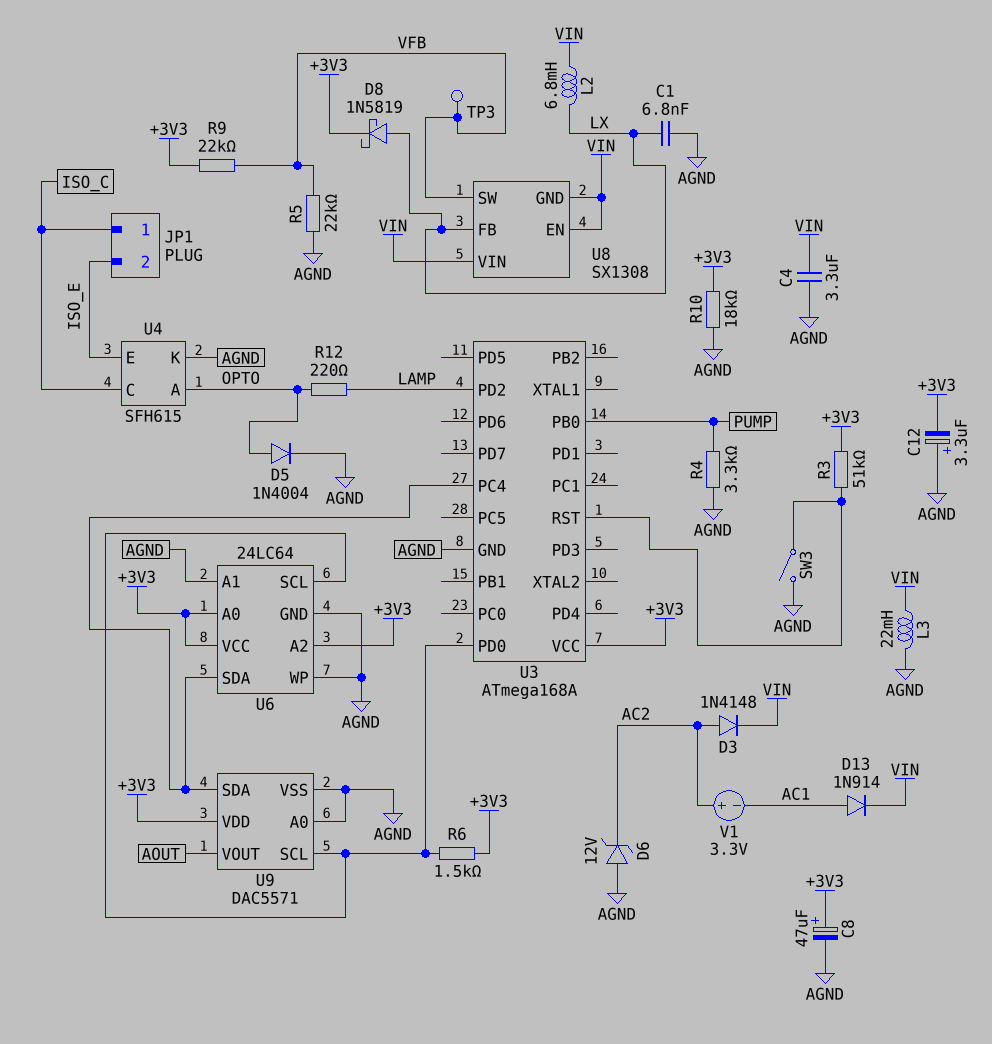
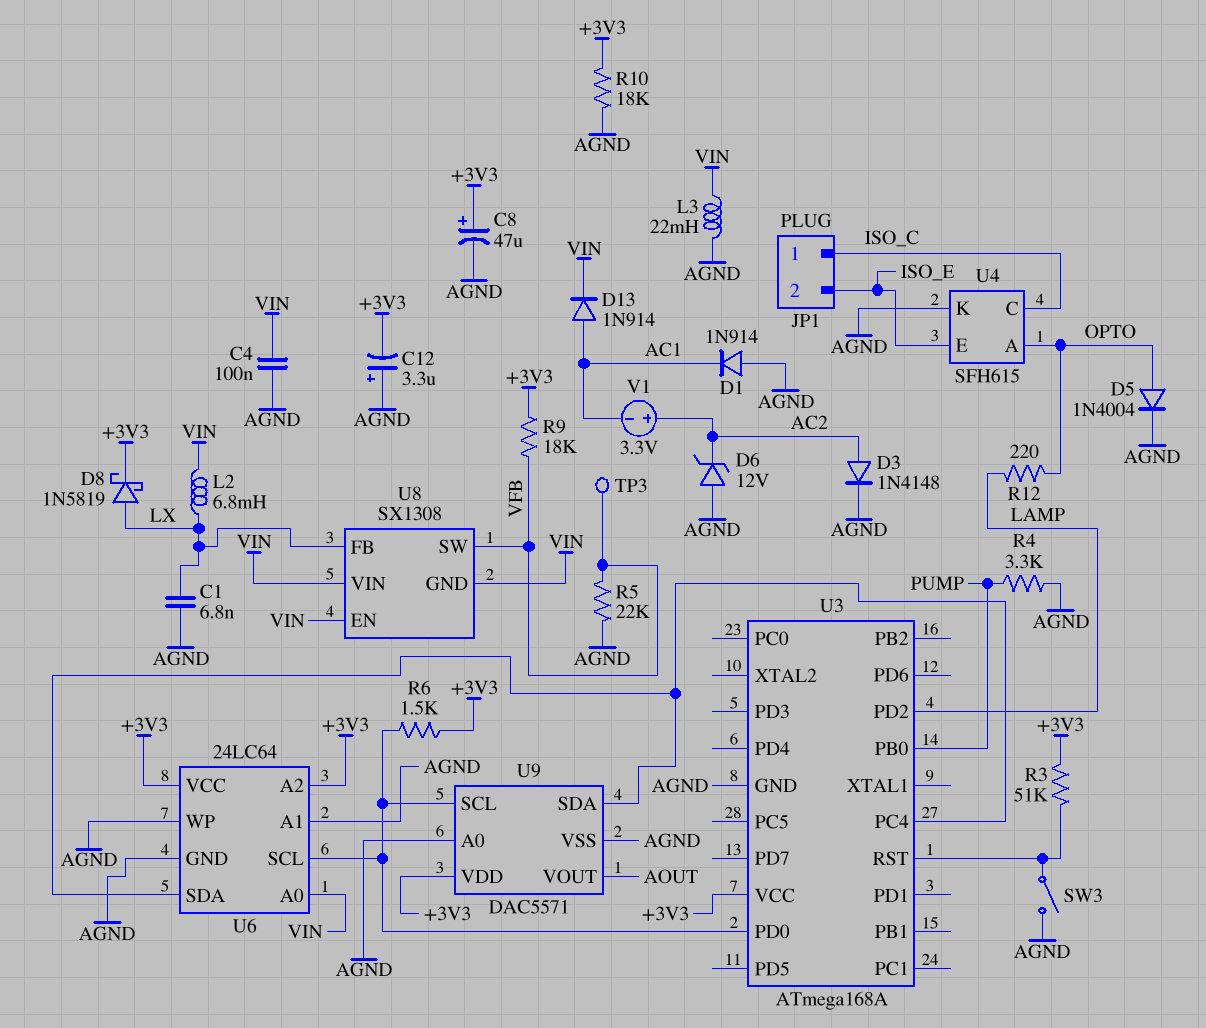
C4: 3.3uF (AGND, VIN) -> 100nF (AGND, VIN)
D1: none -> diode 1N914 (A AGND, K AC1)
D3: diode 1N4148 (A AC2, K VIN) -> diode 1N4148 (A AC2, K AGND)
R9: 22k (+3V3, VFB) -> 18k (+3V3, VFB)
U6 pin A0: +3V3 -> VIN

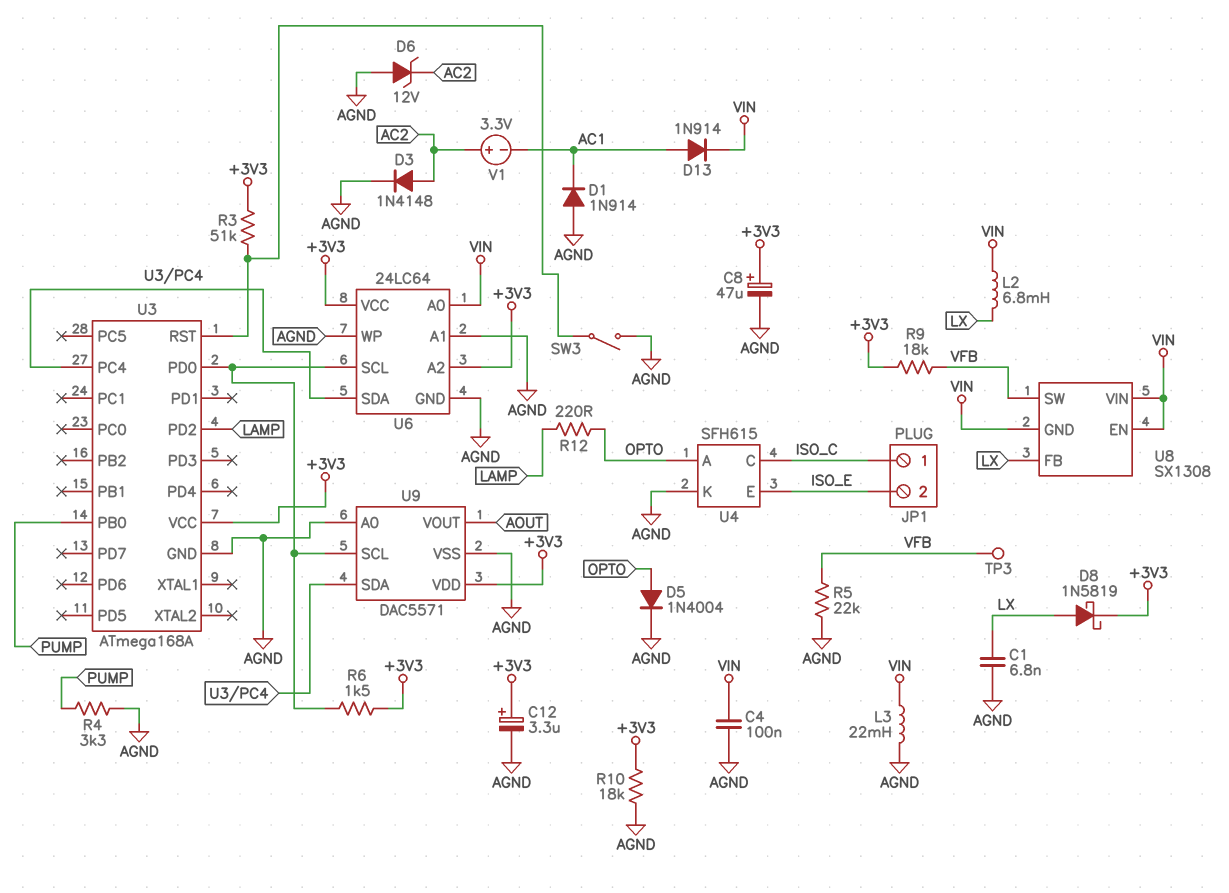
C12: 3.3uF (plus AGND, minus +3V3) -> 3.3uF (plus +3V3, minus AGND)

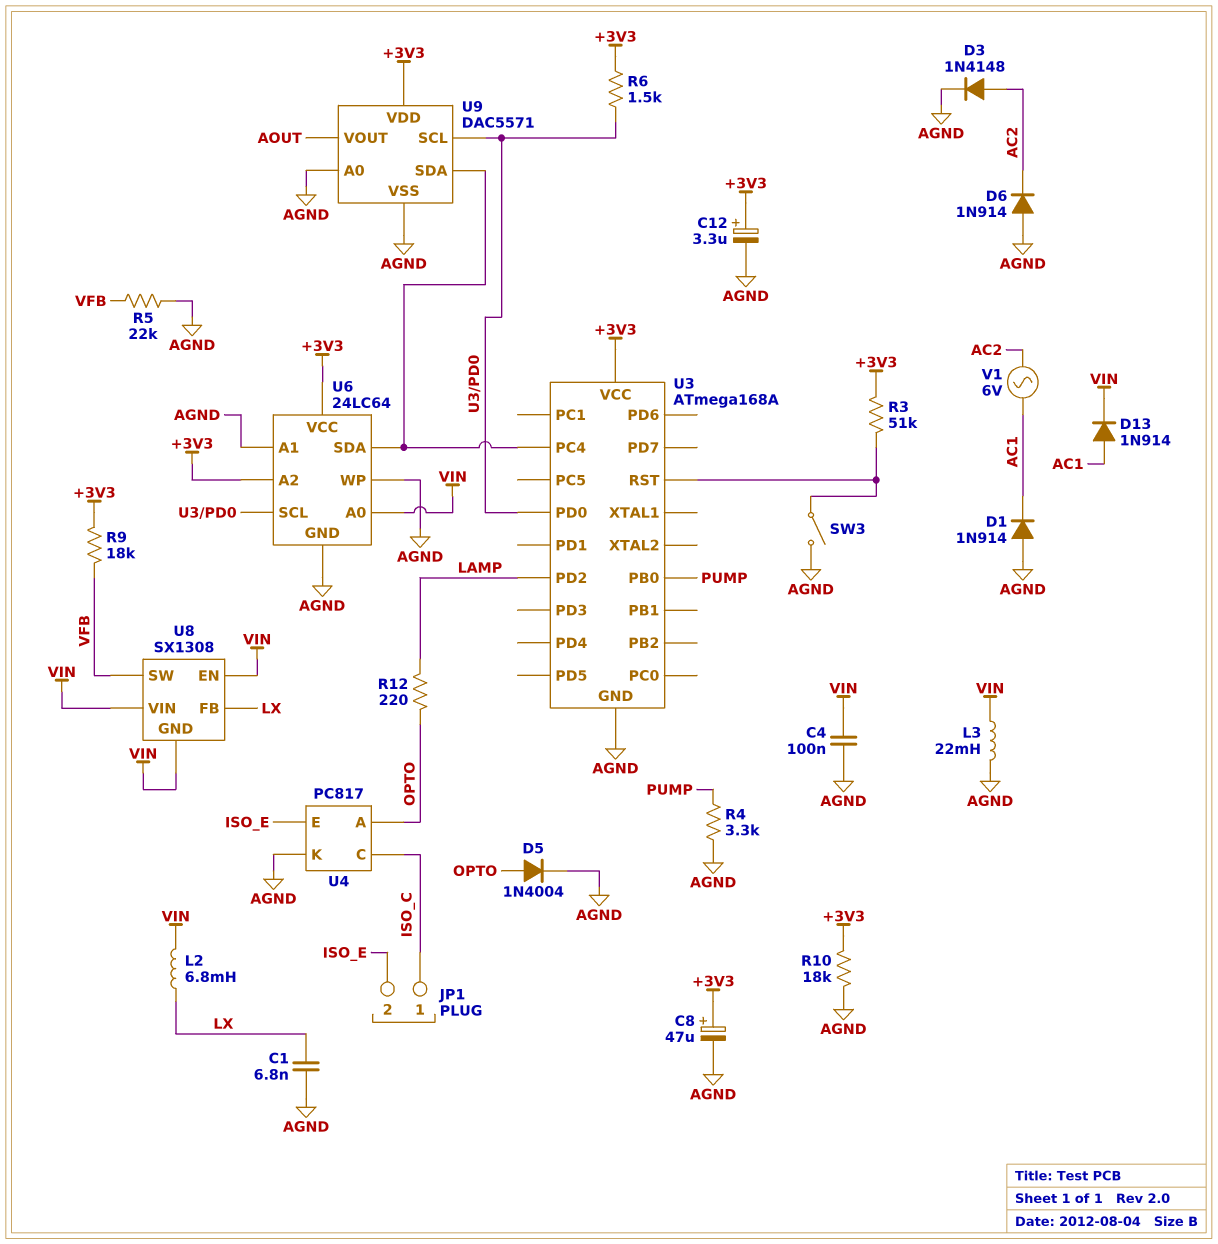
D6: zener 12V (A AGND, K AC2) -> diode 1N914 (A AGND, K AC2)
D8: schottky 1N5819 (A LX, K +3V3) -> none
TP3: test point (VFB) -> none
U4: SFH615 -> PC817
V1: 3.3V (plus AC2, minus AC1) -> AC 6V (AC1, AC2)

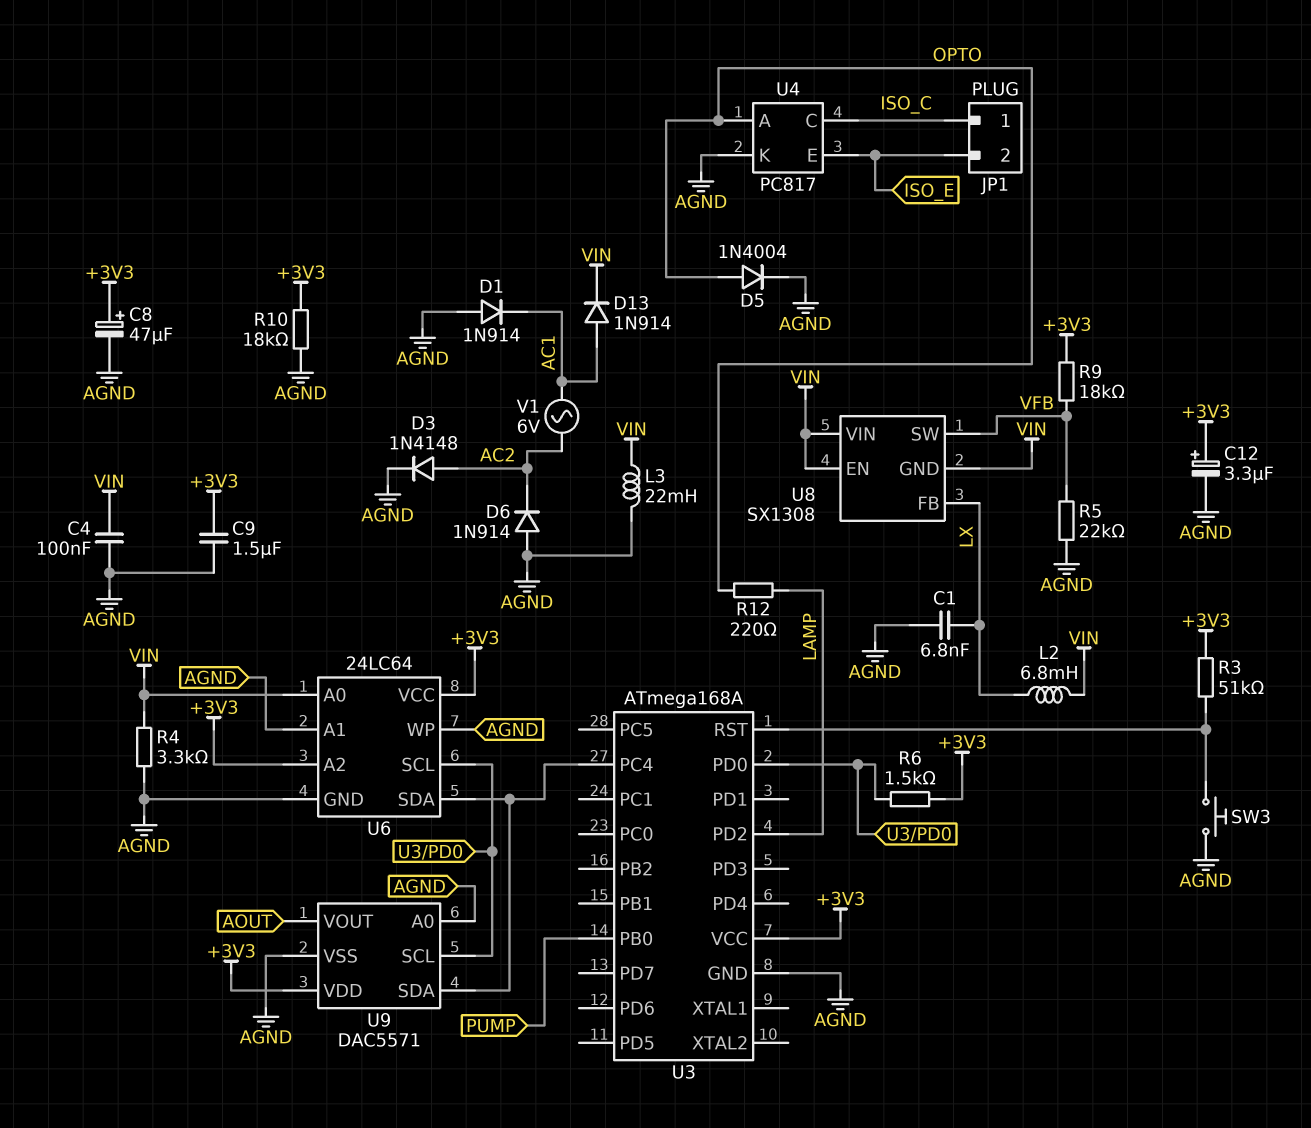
C9: none -> 1.5uF (+3V3, AGND)
R4: 3.3k (AGND, PUMP) -> 3.3k (AGND, VIN)
SW3: switch (AGND, U3/RST) -> button (AGND, U3/RST)

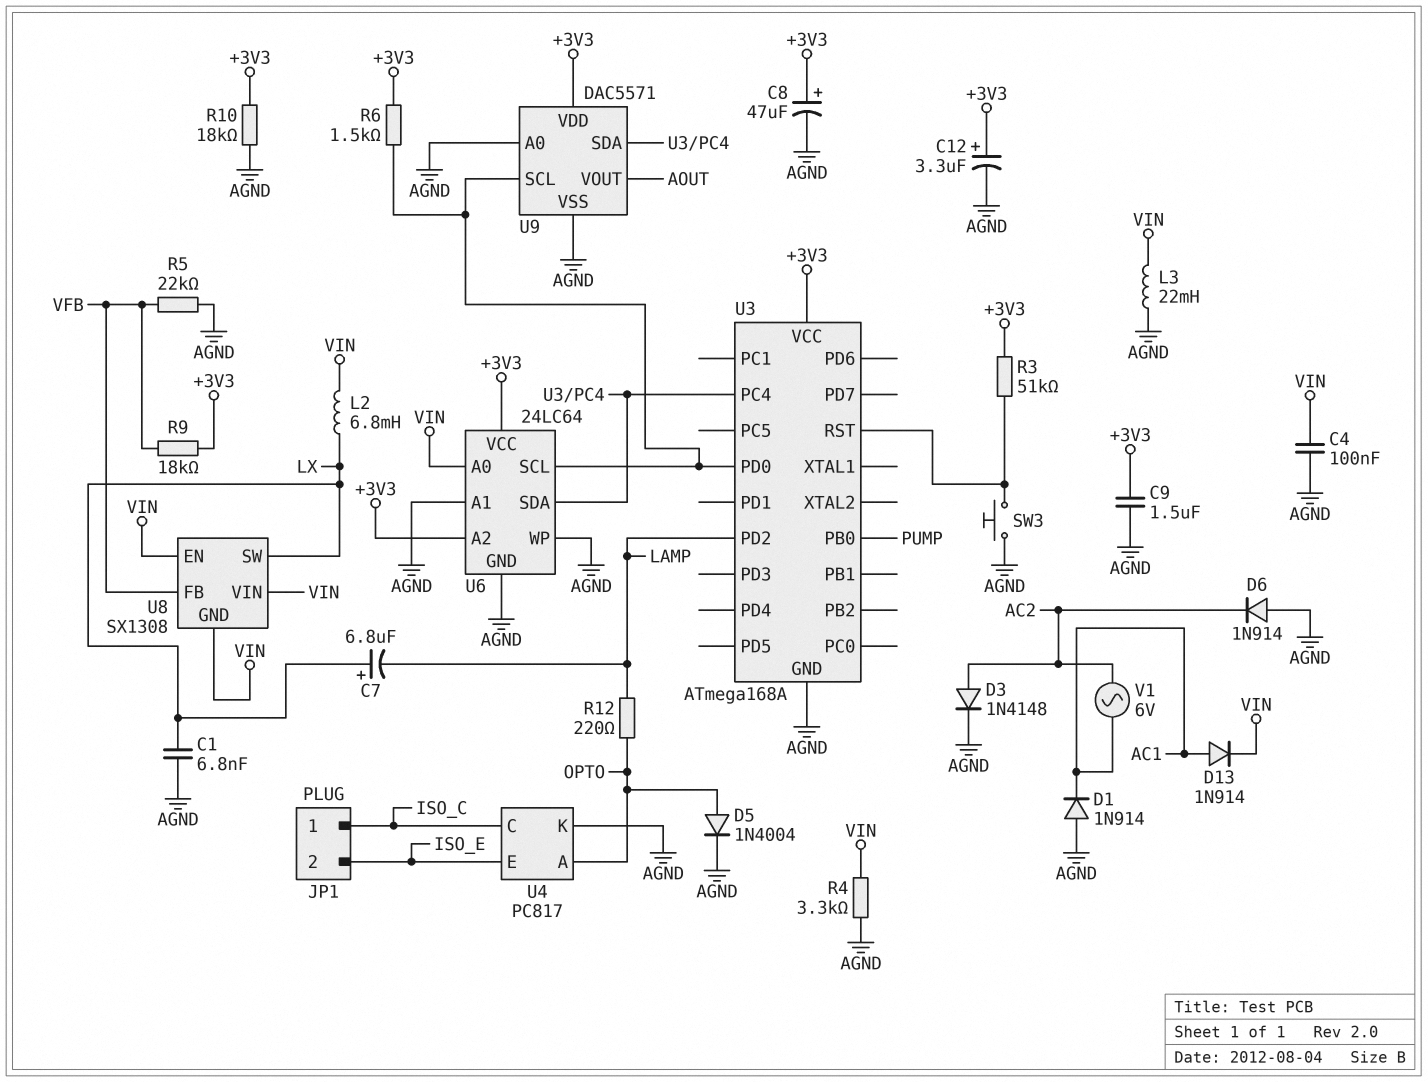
C7: none -> 6.8uF (plus LX, minus LAMP)
U8 pin FB: LX -> VFB
U8 pin SW: VFB -> LX

